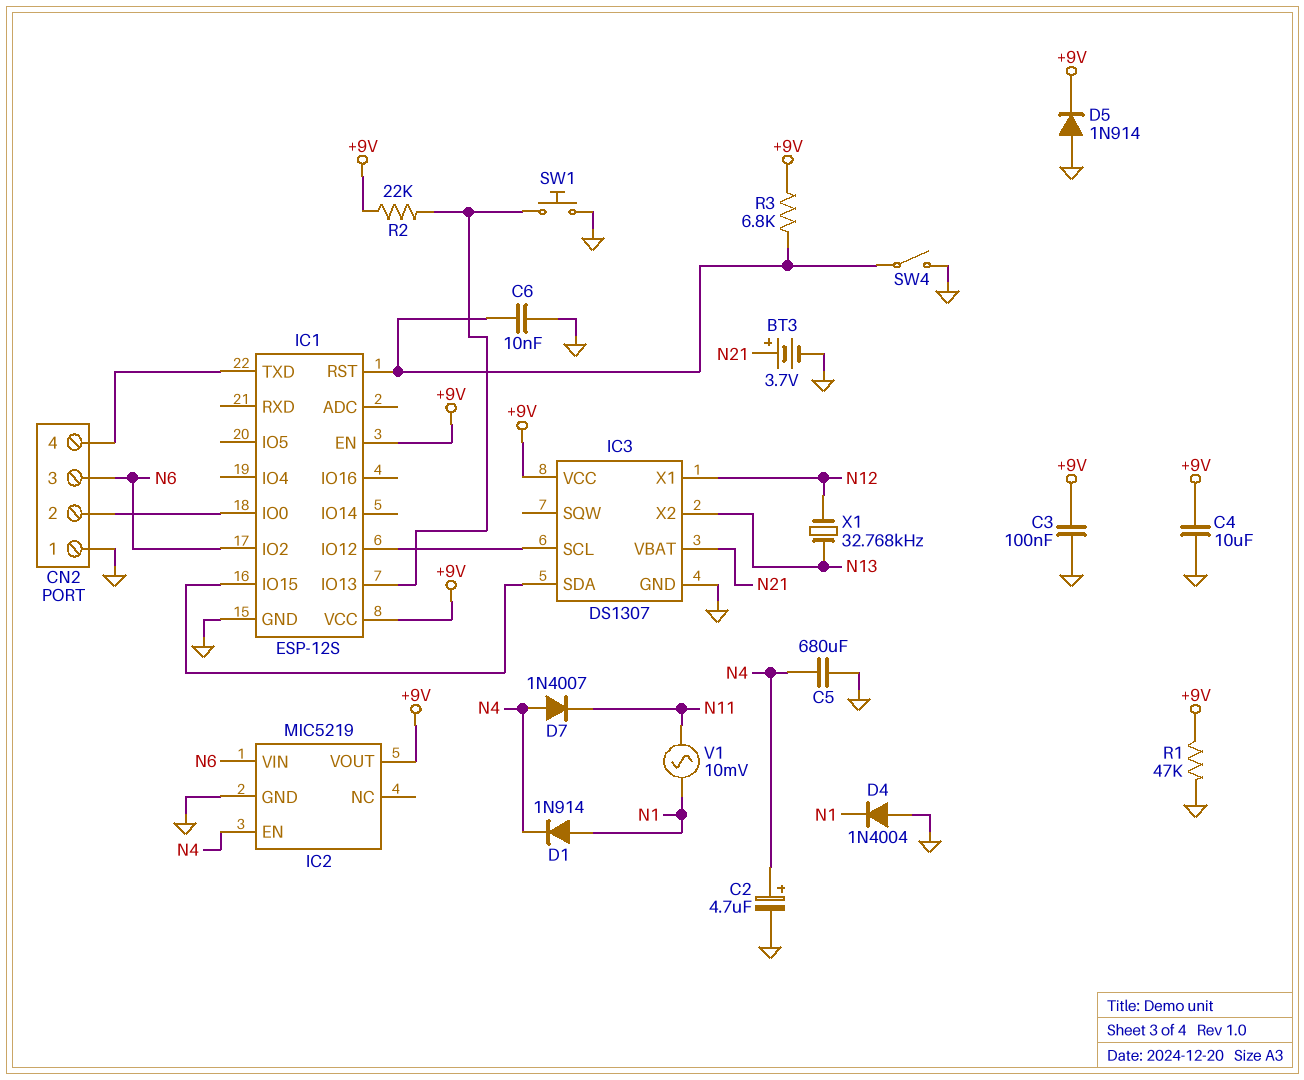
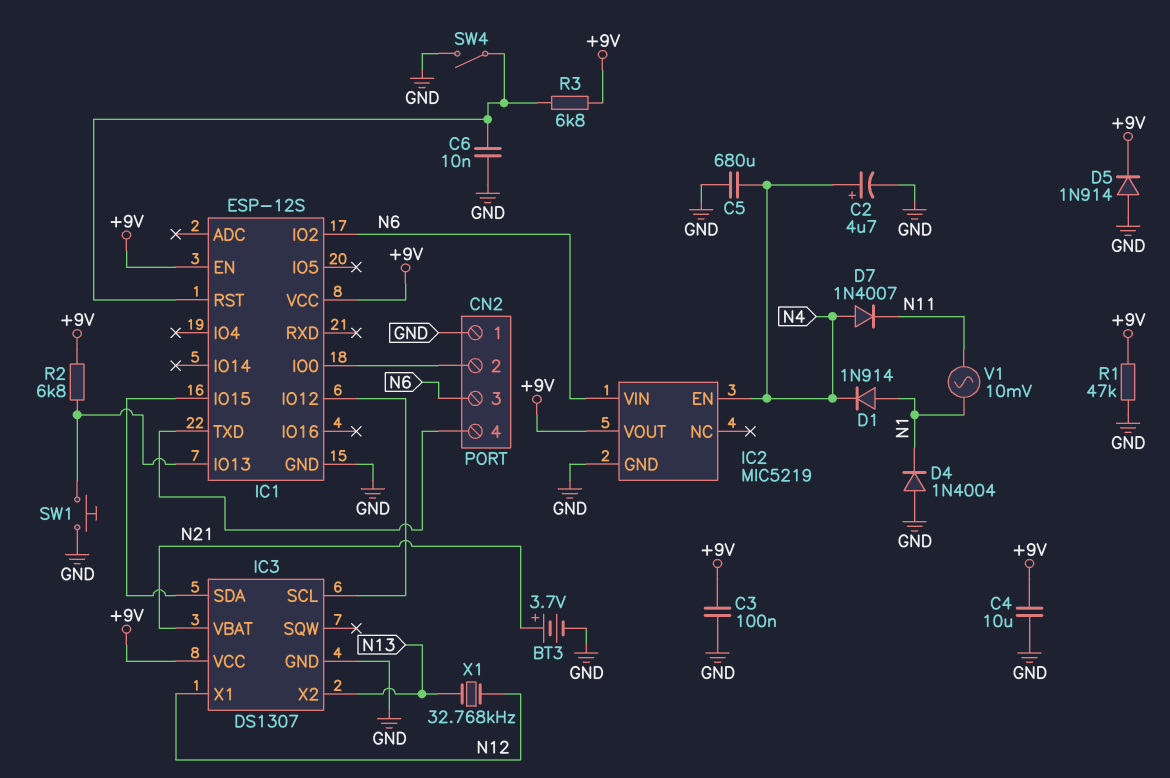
R2: 22k (+9V, IC1/IO13) -> 6.8k (+9V, IC1/IO13)

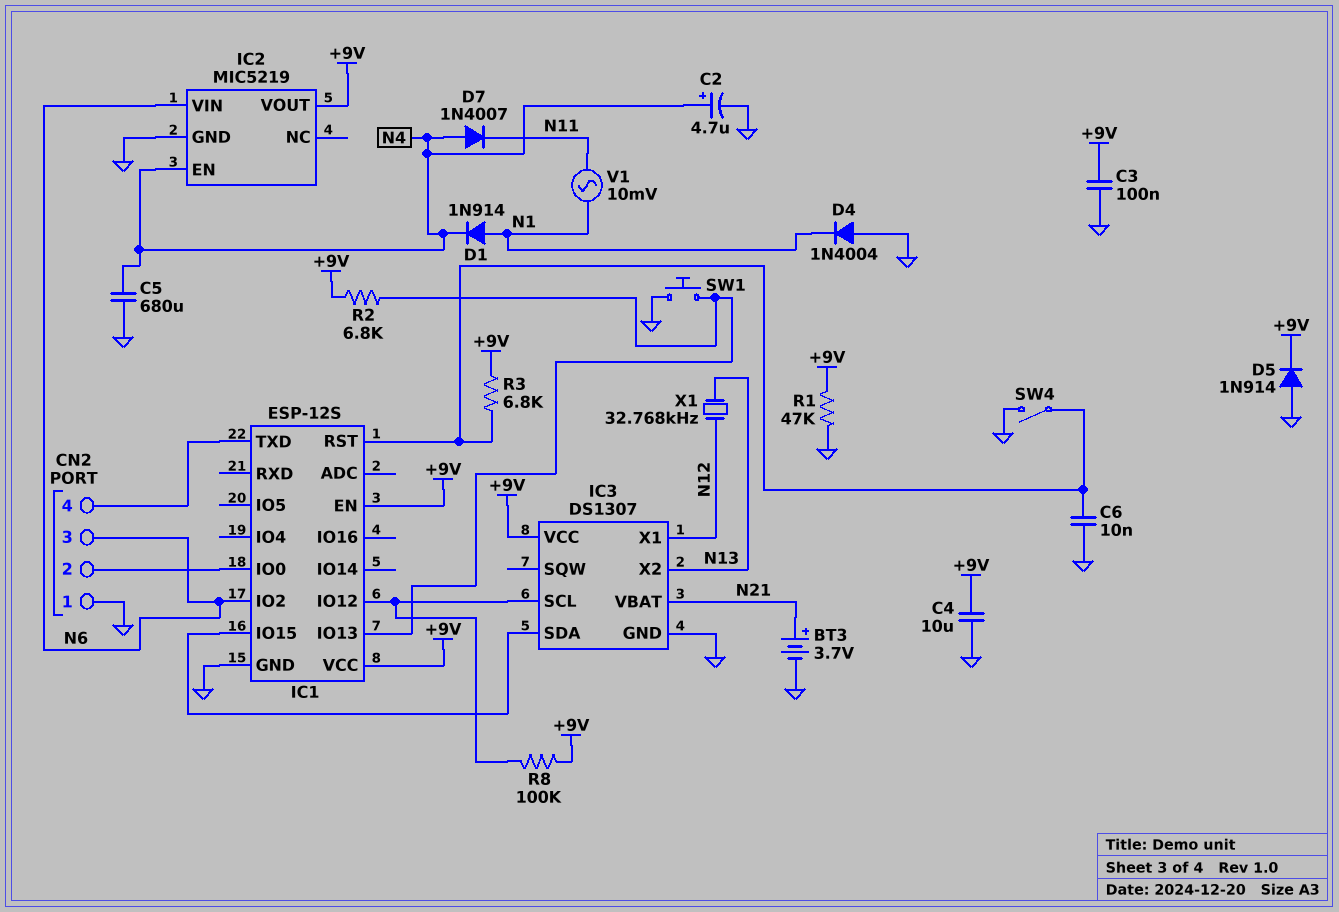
R8: none -> 100k (+9V, IC1/IO12)

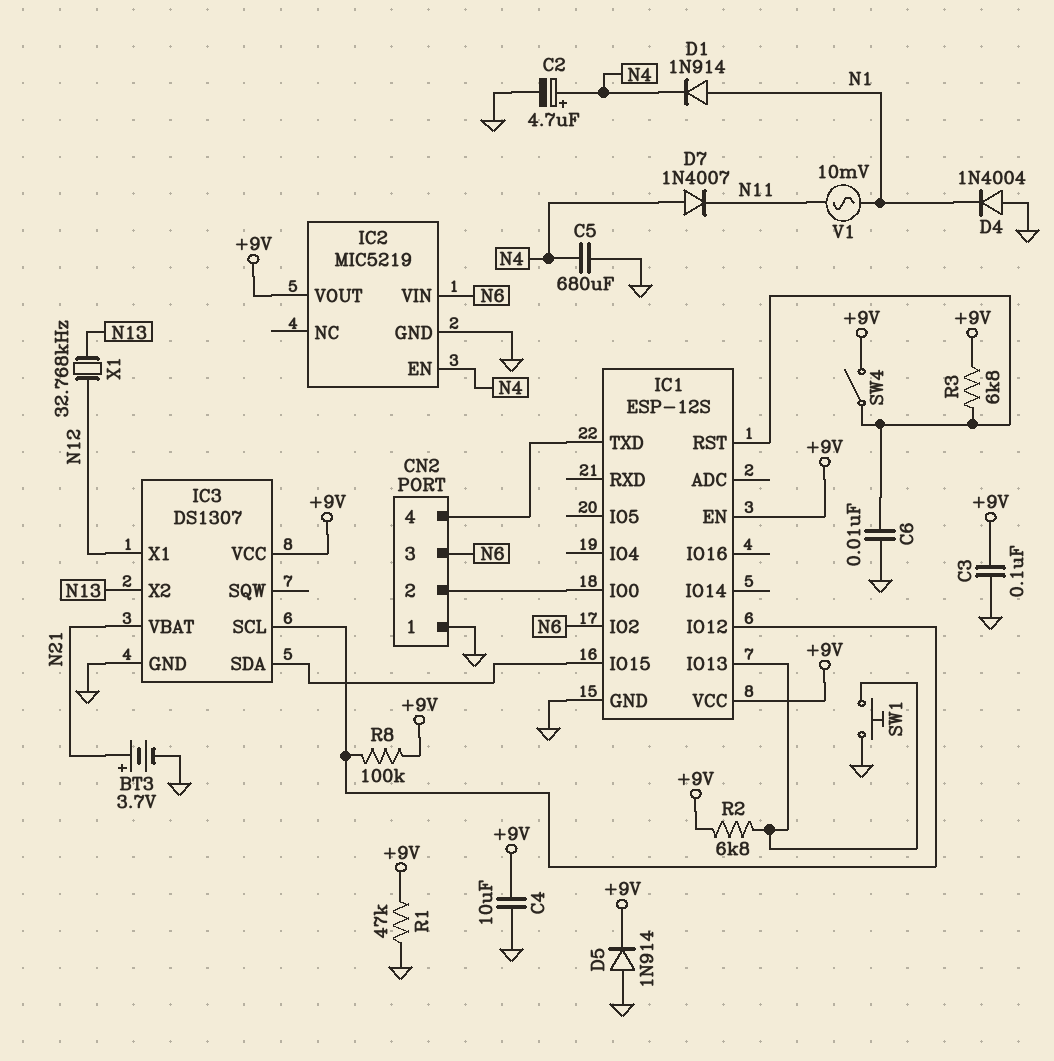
SW4: switch (GND, IC1/RST) -> switch (+9V, IC1/RST)

